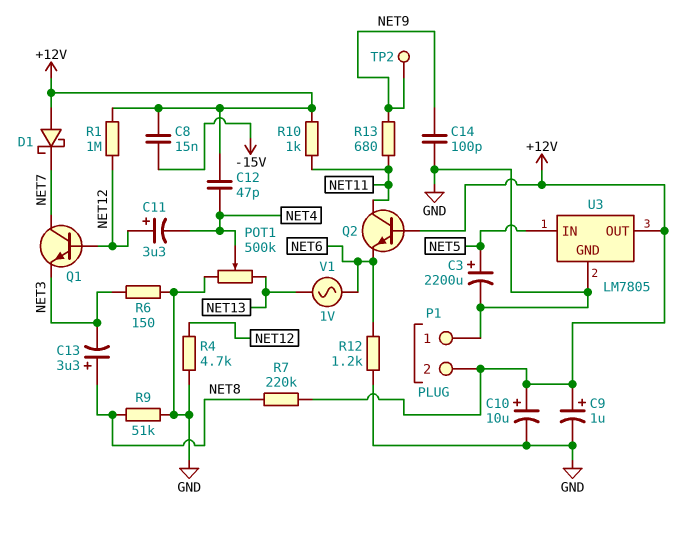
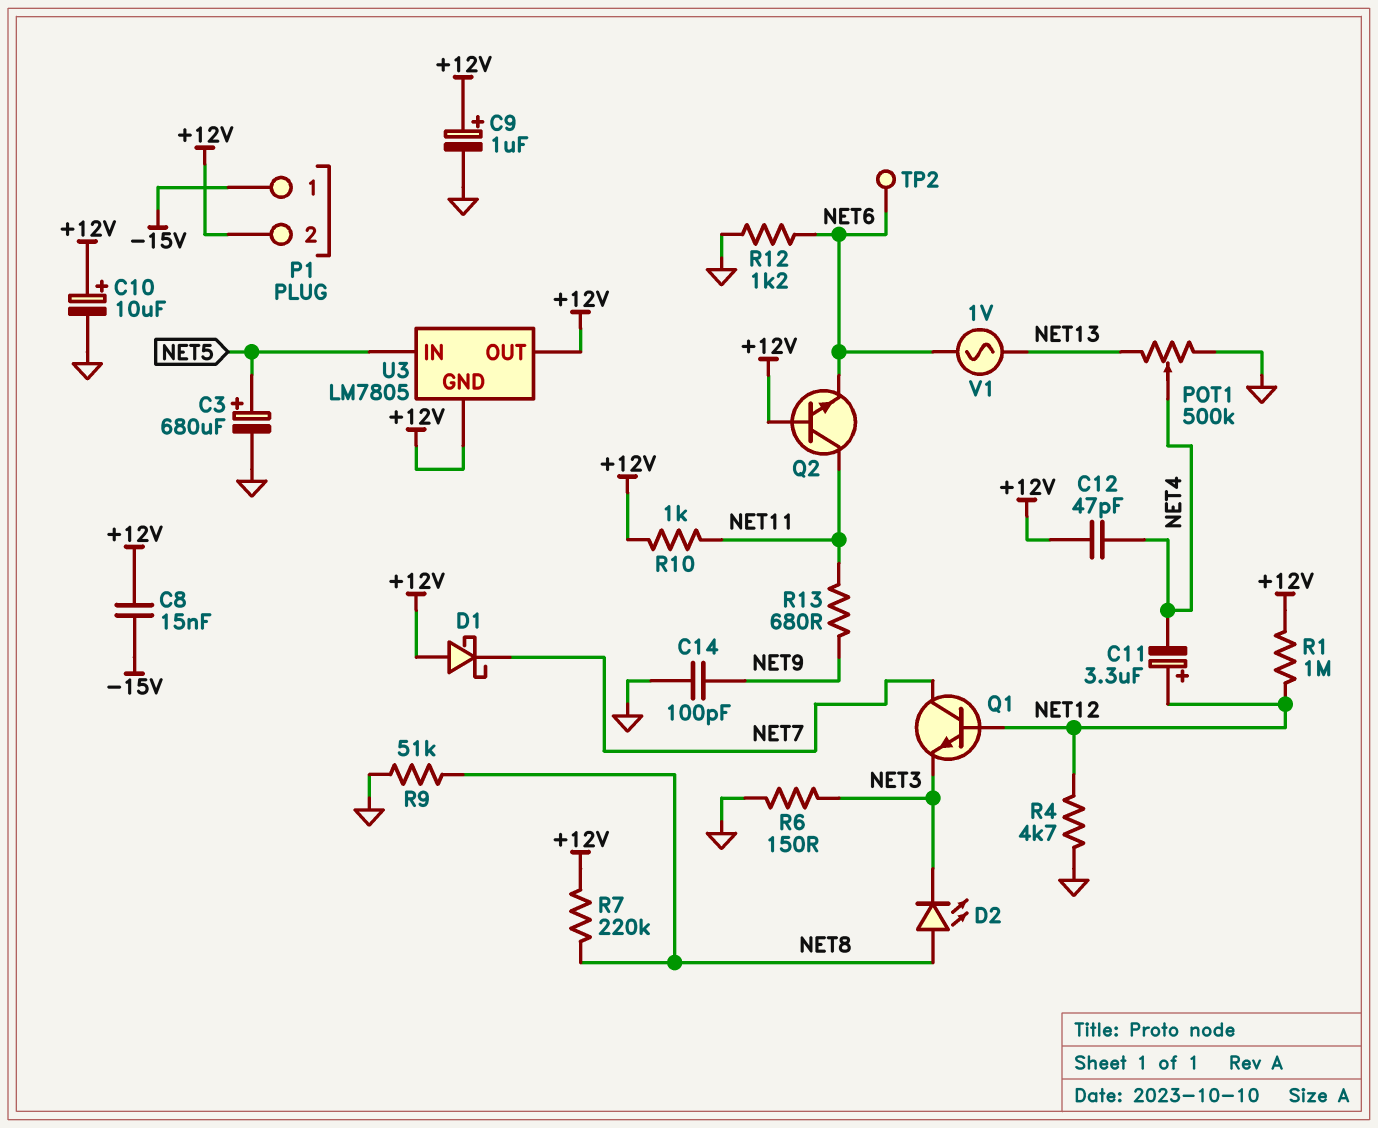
C3: 2200uF (plus NET5, minus GND) -> 680uF (plus NET5, minus GND)
C13: 3.3uF (plus NET8, minus NET3) -> none
D2: none -> LED (A NET8, K NET3)
P1 pin 1: GND -> -15V
TP2: test point (NET9) -> test point (NET6)
U3 pin GND: GND -> +12V

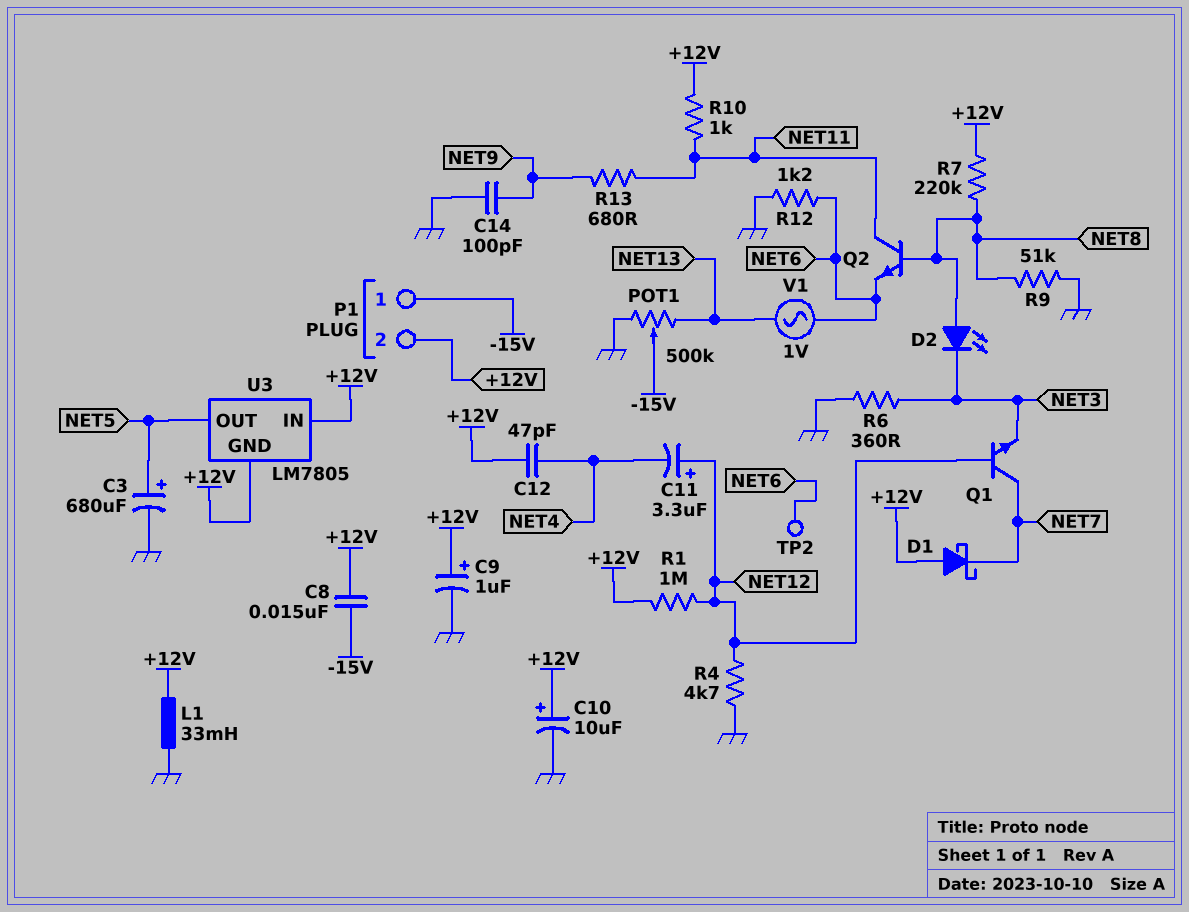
L1: none -> 33mH (+12V, GND)
POT1: 500k (GND, NET13, wiper NET4) -> 500k (GND, NET13, wiper -15V)
Q2: NPN (B +12V, C NET11, E NET6) -> NPN (B NET8, C NET11, E NET6)
R6: 150 (GND, NET3) -> 360 (GND, NET3)
U3 pin IN: NET5 -> +12V
U3 pin OUT: +12V -> NET5

